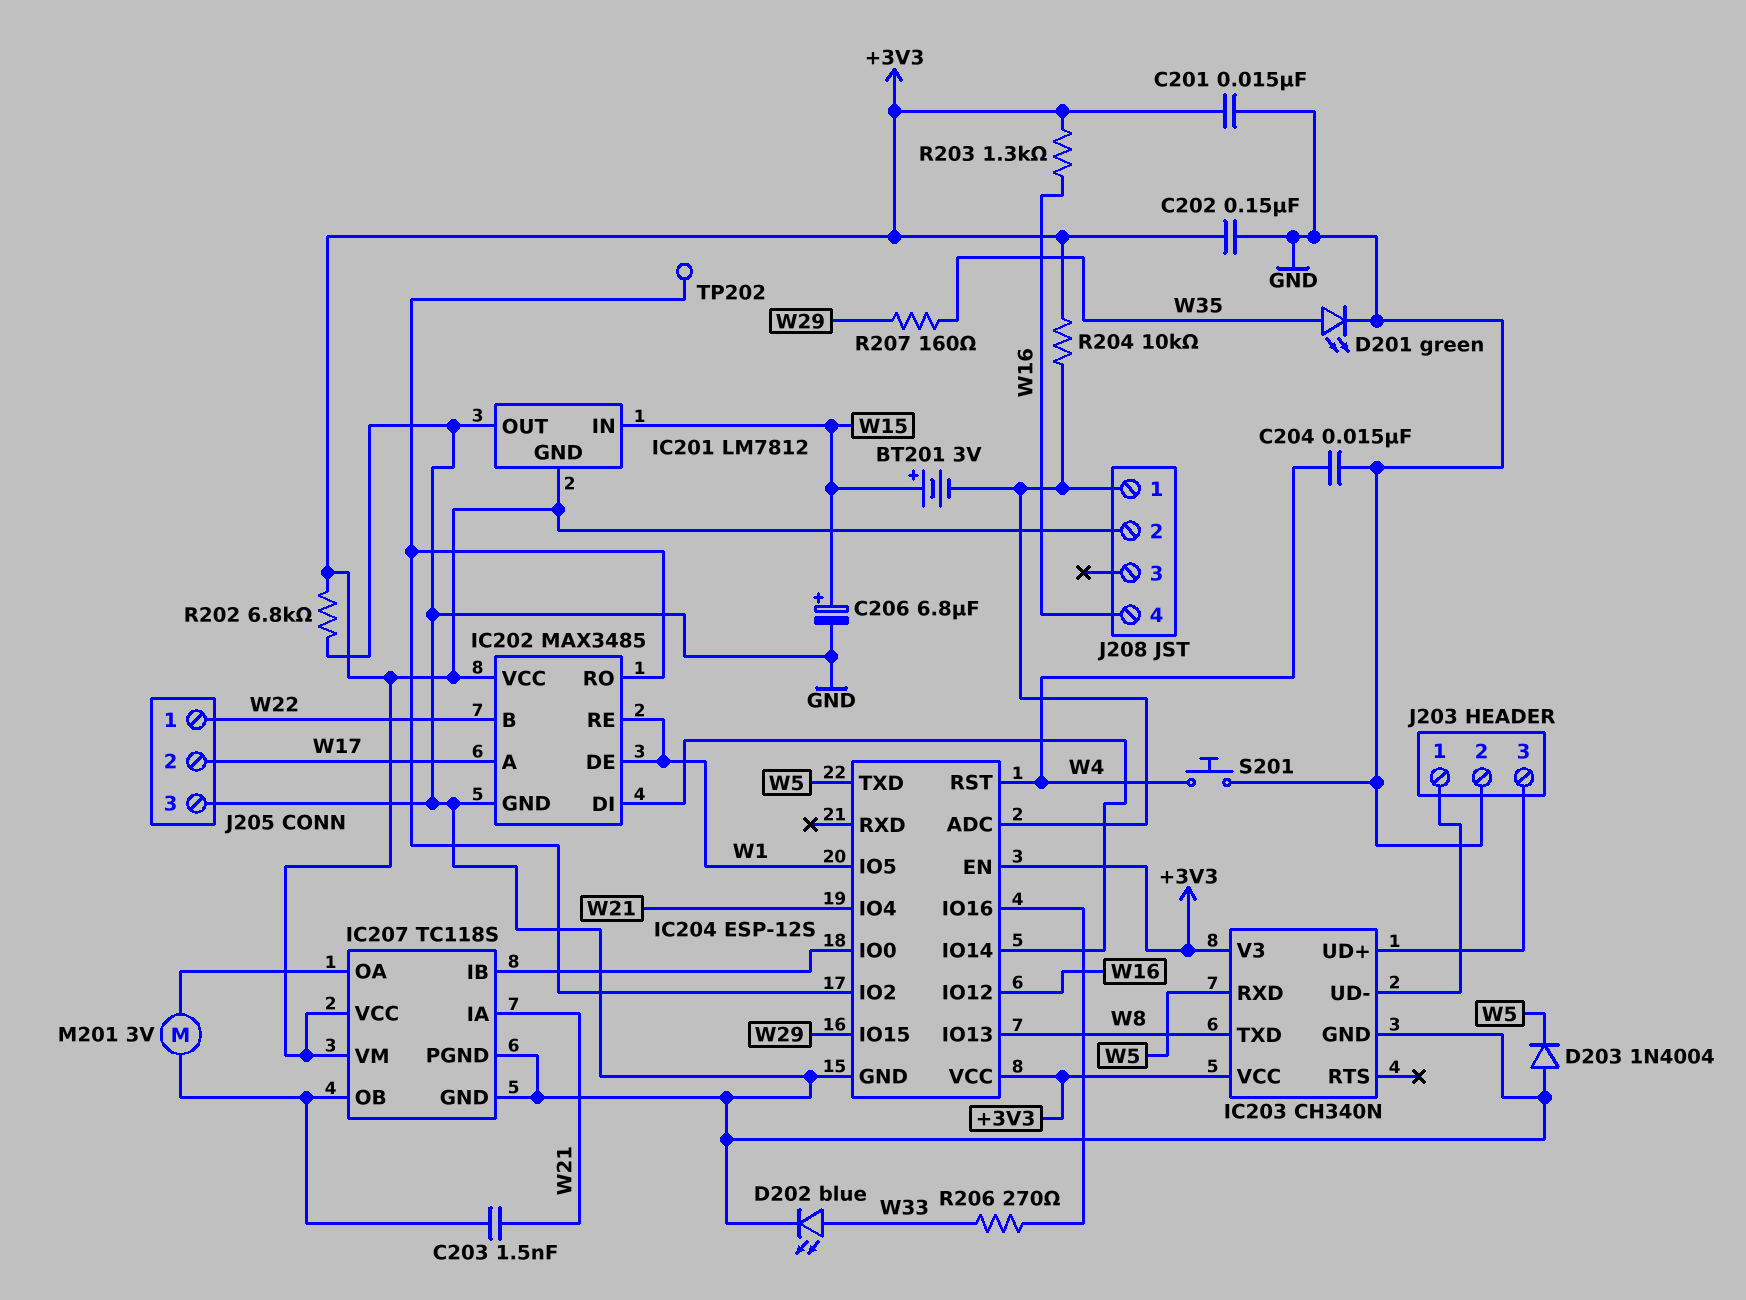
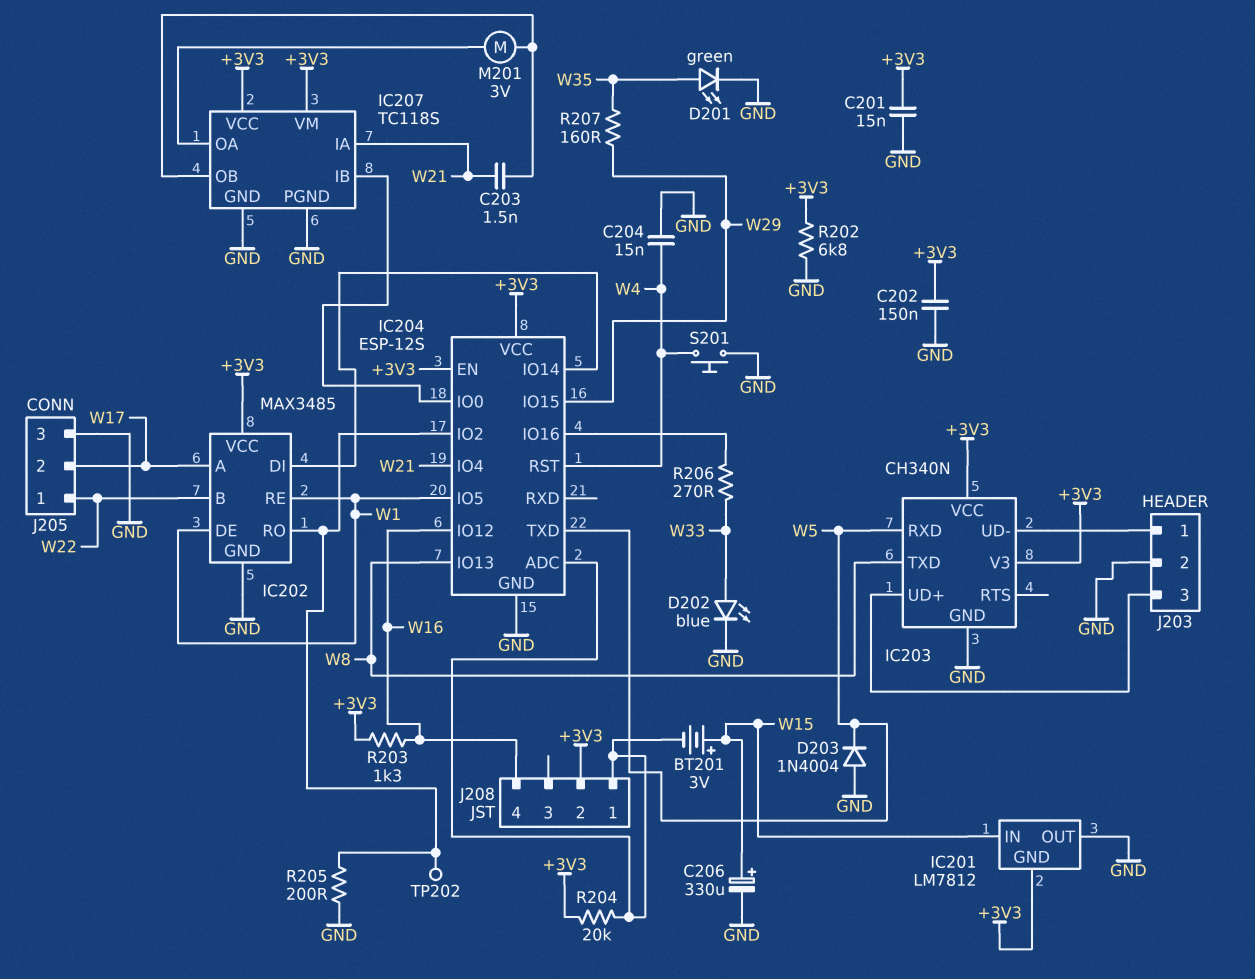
C206: 6.8uF (plus W15, minus GND) -> 330uF (plus W15, minus GND)
R204: 10k (+3V3, IC204/ADC) -> 20k (+3V3, IC204/ADC)
R205: none -> 200 (GND, IC202/RO)

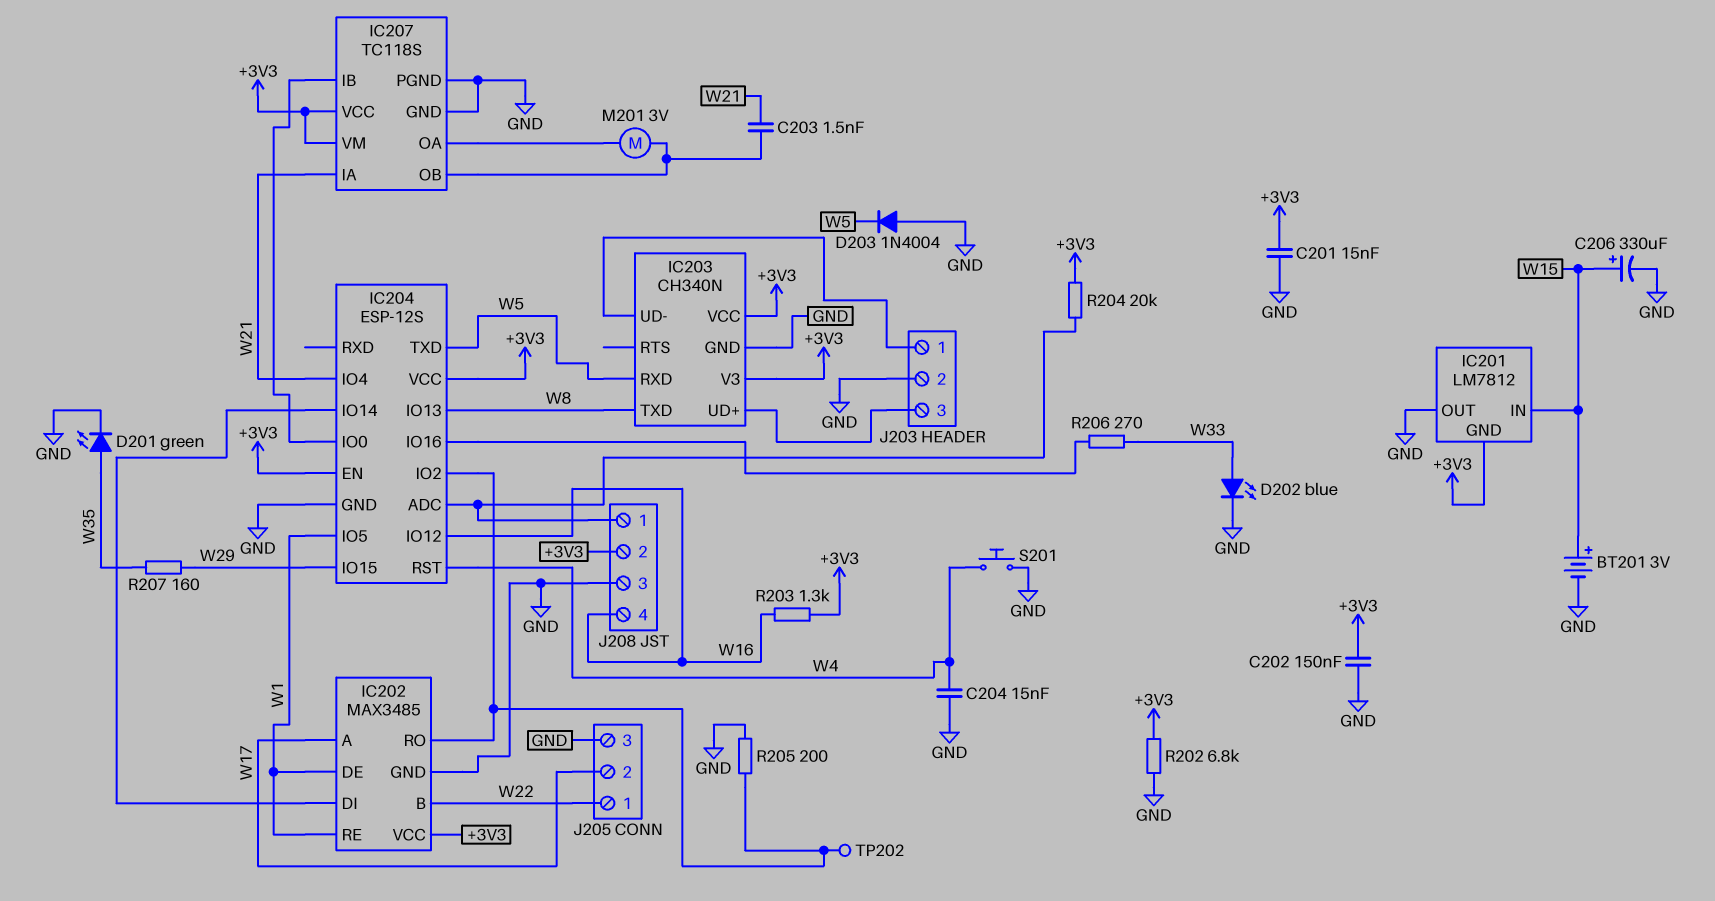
BT201: 3V (plus W15, minus IC204/ADC) -> 3V (plus W15, minus GND)
J208 pin 3: none -> GND

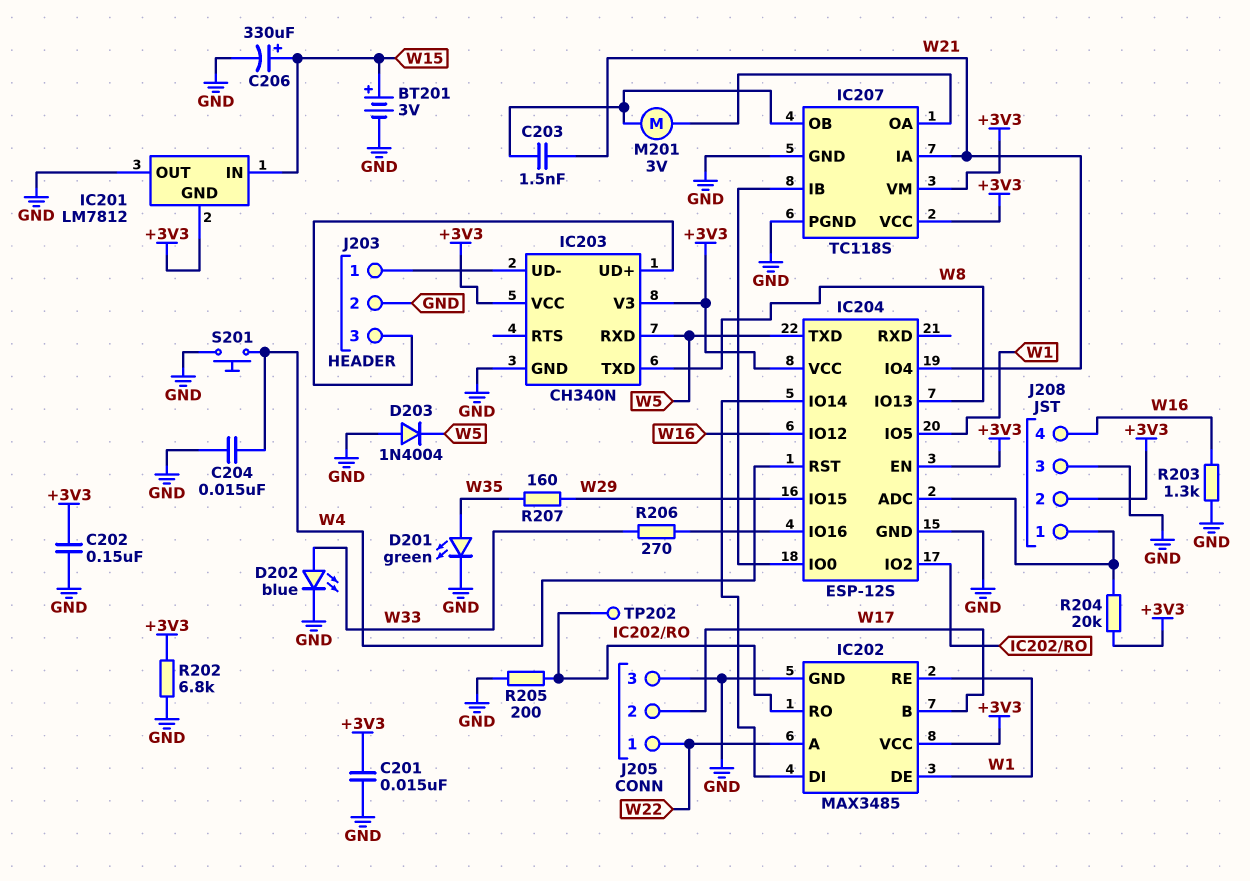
IC202 pin A: W17 -> W22
IC202 pin B: W22 -> W17
R203: 1.3k (+3V3, W16) -> 1.3k (GND, W16)

